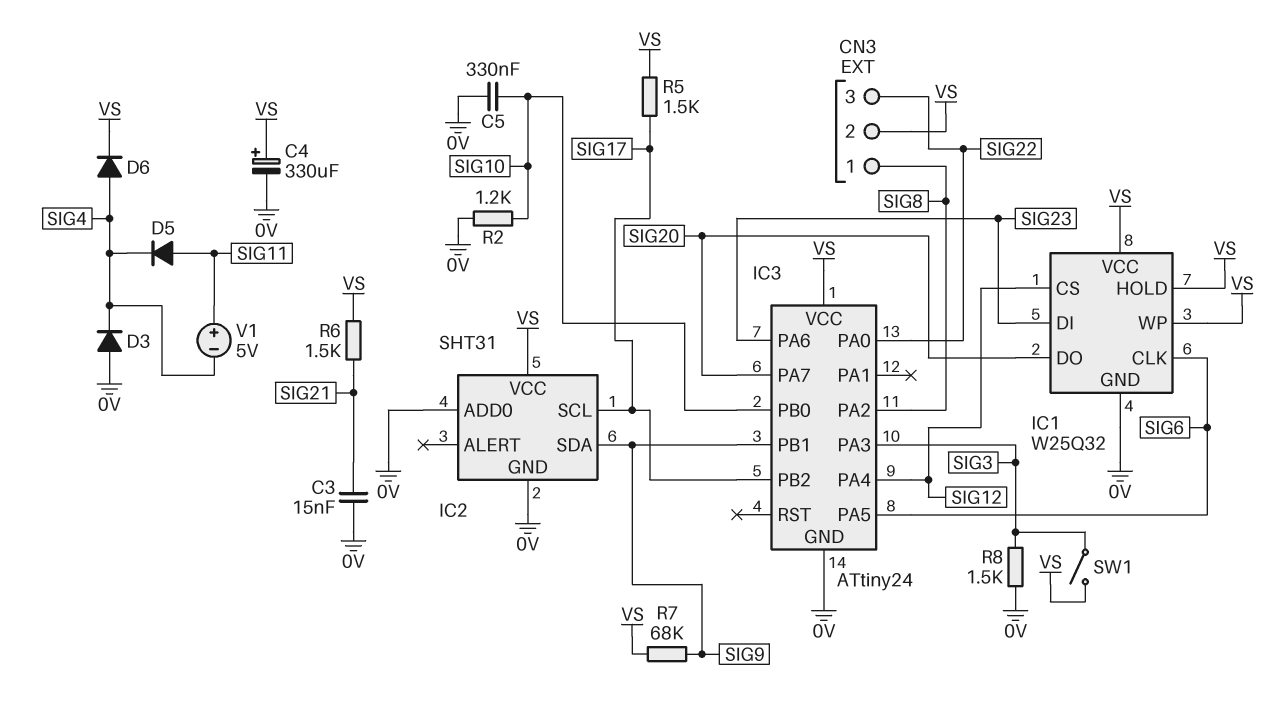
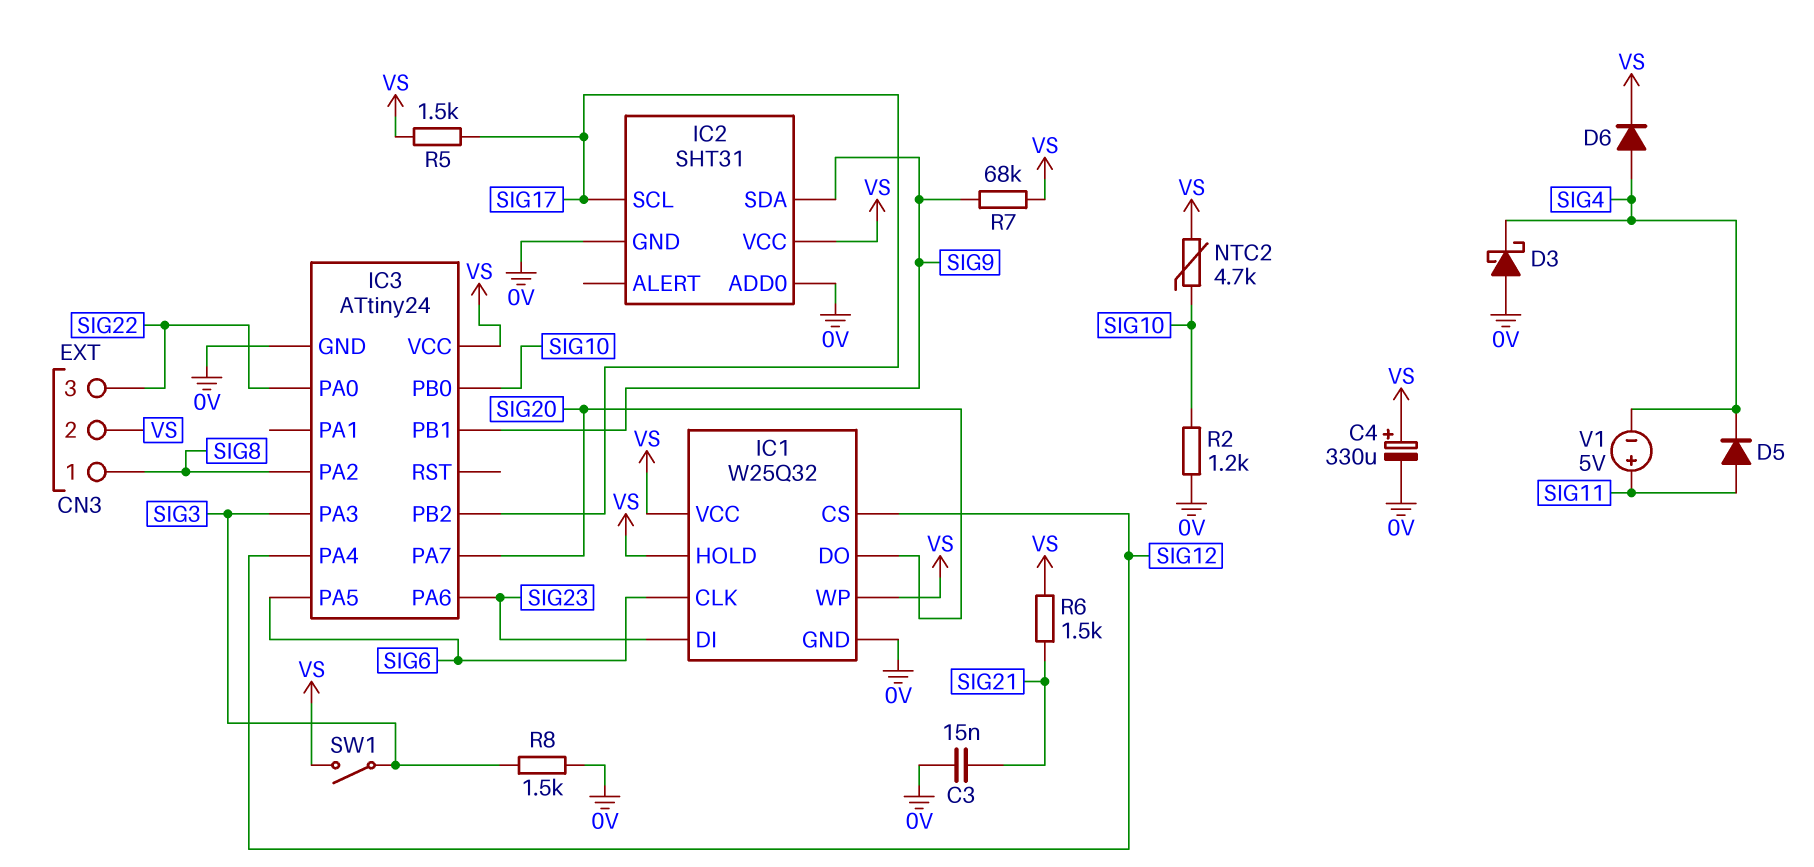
C5: 330nF (0V, SIG10) -> none
D3: diode (A 0V, K SIG4) -> schottky (A 0V, K SIG4)
NTC2: none -> 4.7k (SIG10, VS)

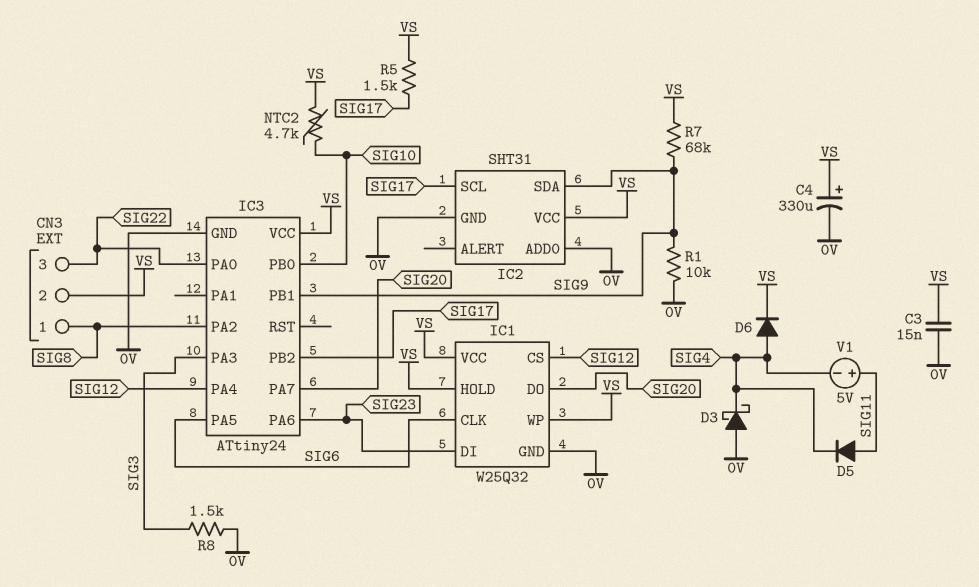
C3: 15nF (0V, SIG21) -> 15nF (0V, VS)
R1: none -> 10k (0V, SIG9)
R2: 1.2k (0V, SIG10) -> none
R6: 1.5k (SIG21, VS) -> none
SW1: switch (SIG3, VS) -> none

